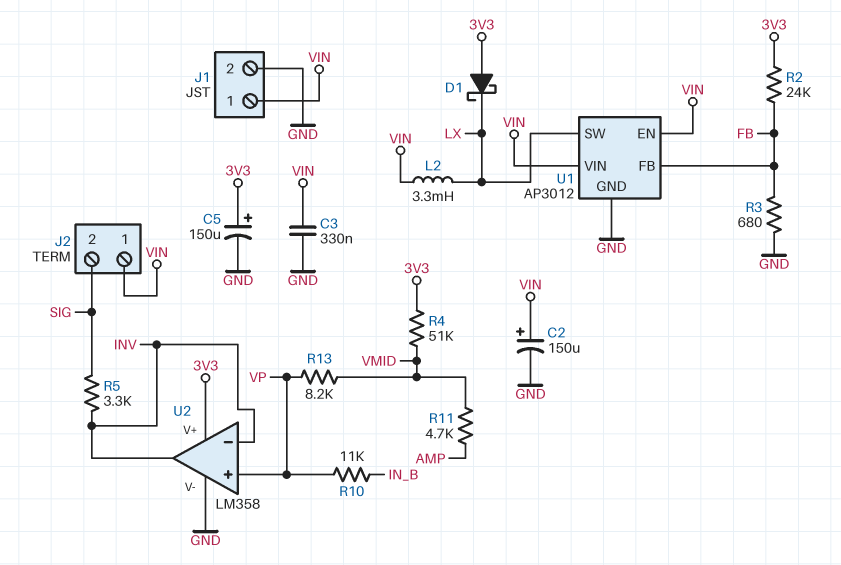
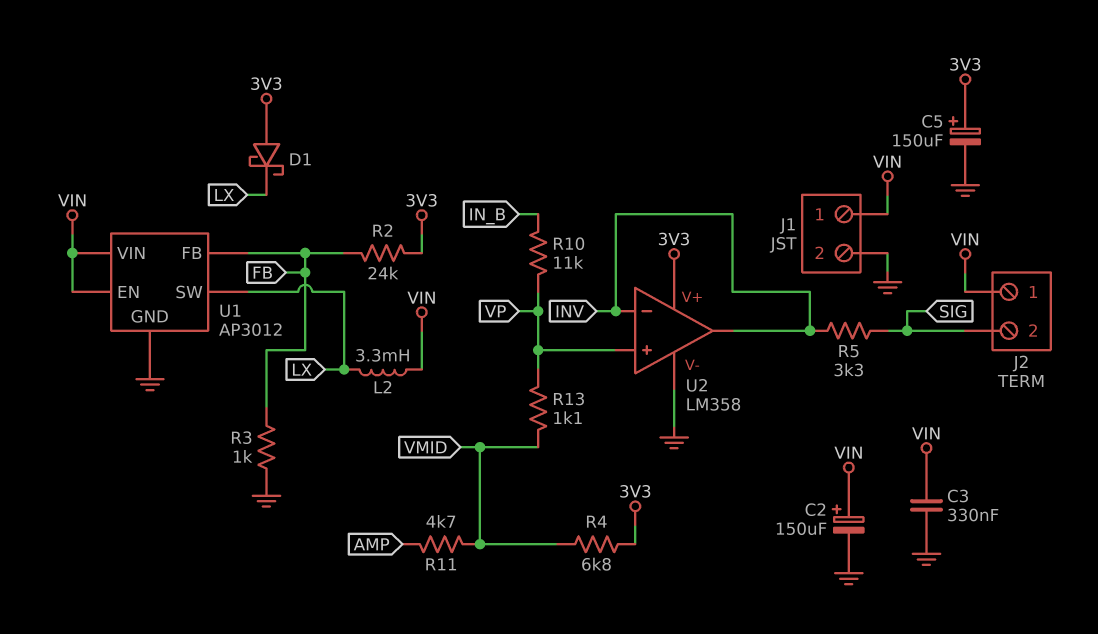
R3: 680 (FB, GND) -> 1k (FB, GND)
R4: 51k (3V3, VMID) -> 6.8k (3V3, VMID)
R13: 8.2k (VMID, VP) -> 1.1k (VMID, VP)

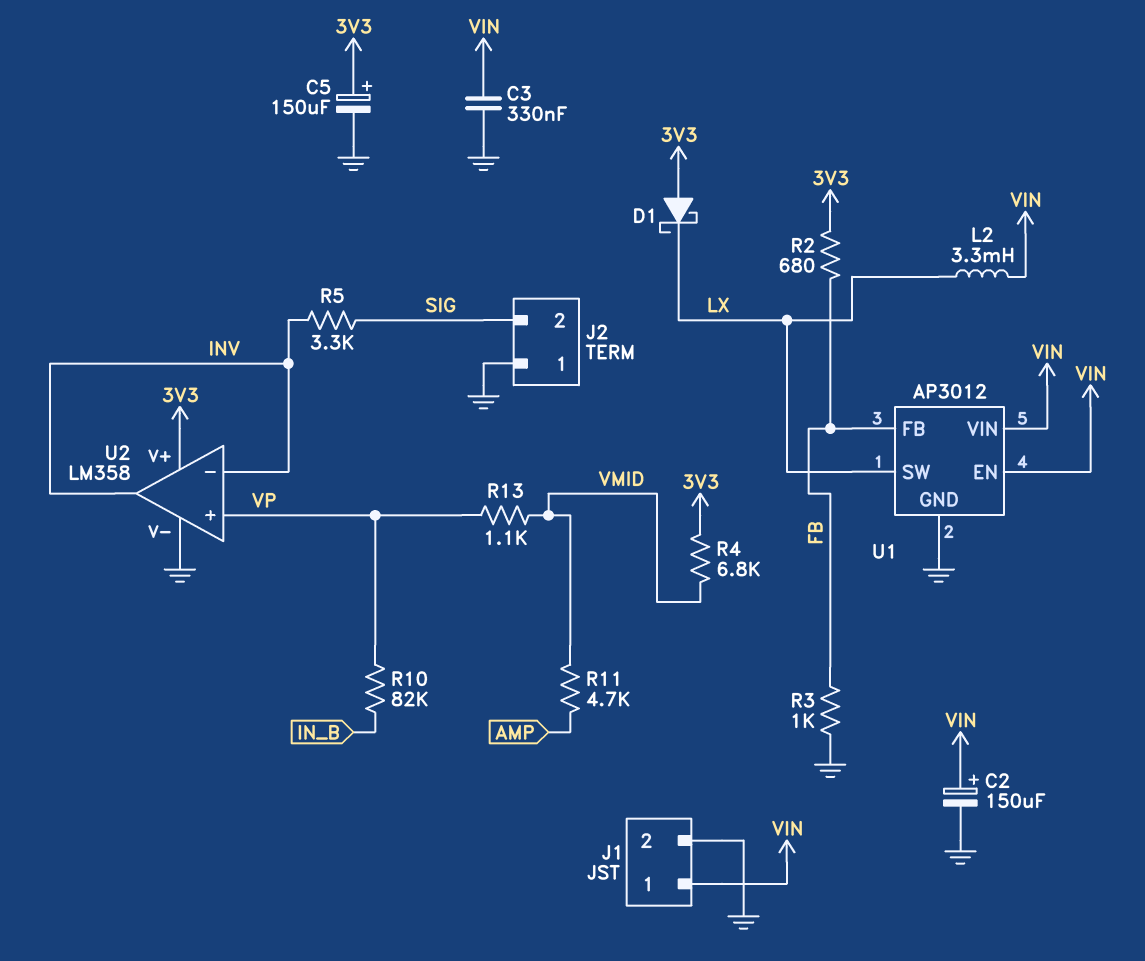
J2 pin 1: VIN -> GND
R2: 24k (3V3, FB) -> 680 (3V3, FB)
R10: 11k (IN_B, VP) -> 82k (IN_B, VP)

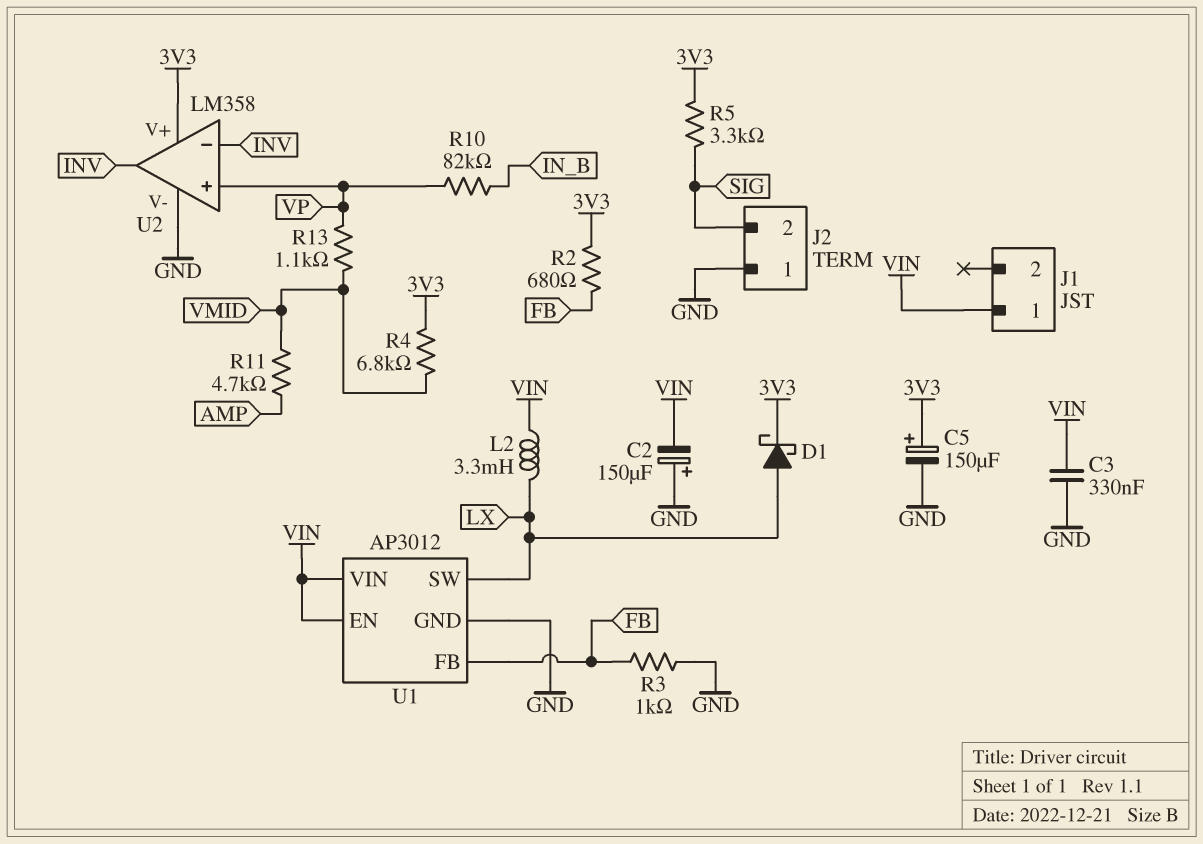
C2: 150uF (plus VIN, minus GND) -> 150uF (plus GND, minus VIN)
D1: schottky (A 3V3, K LX) -> schottky (A LX, K 3V3)
J1 pin 2: GND -> none
R5: 3.3k (INV, SIG) -> 3.3k (3V3, SIG)

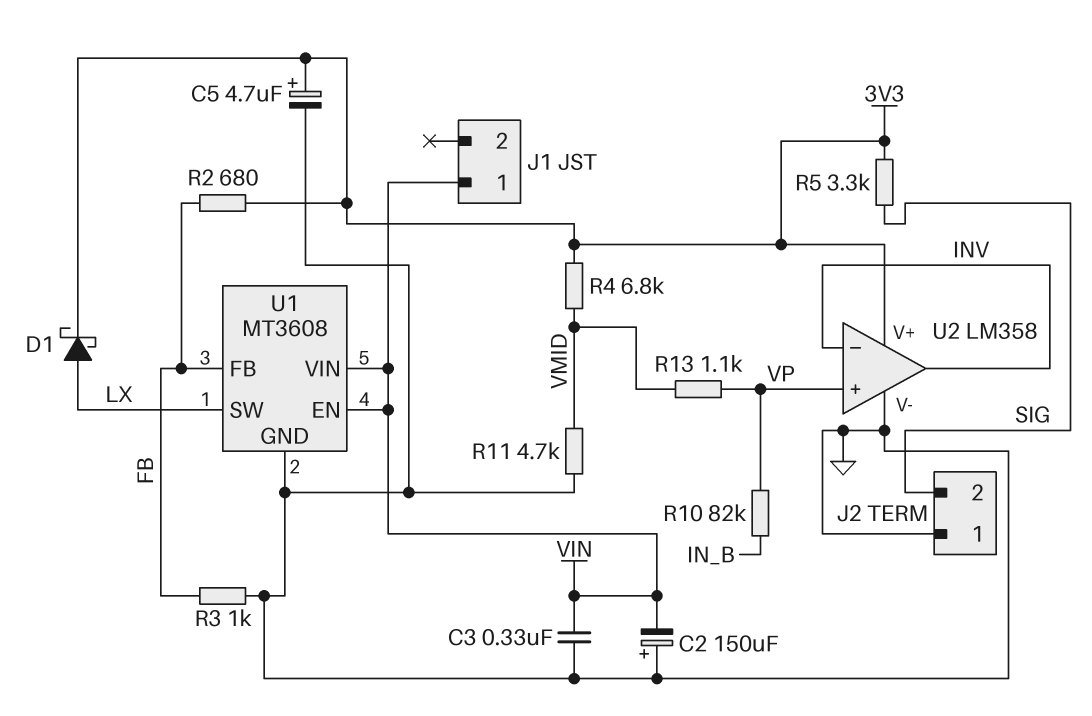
C5: 150uF (plus 3V3, minus GND) -> 4.7uF (plus 3V3, minus GND)
L2: 3.3mH (LX, VIN) -> none
R11: 4.7k (AMP, VMID) -> 4.7k (GND, VMID)
U1: AP3012 -> MT3608

